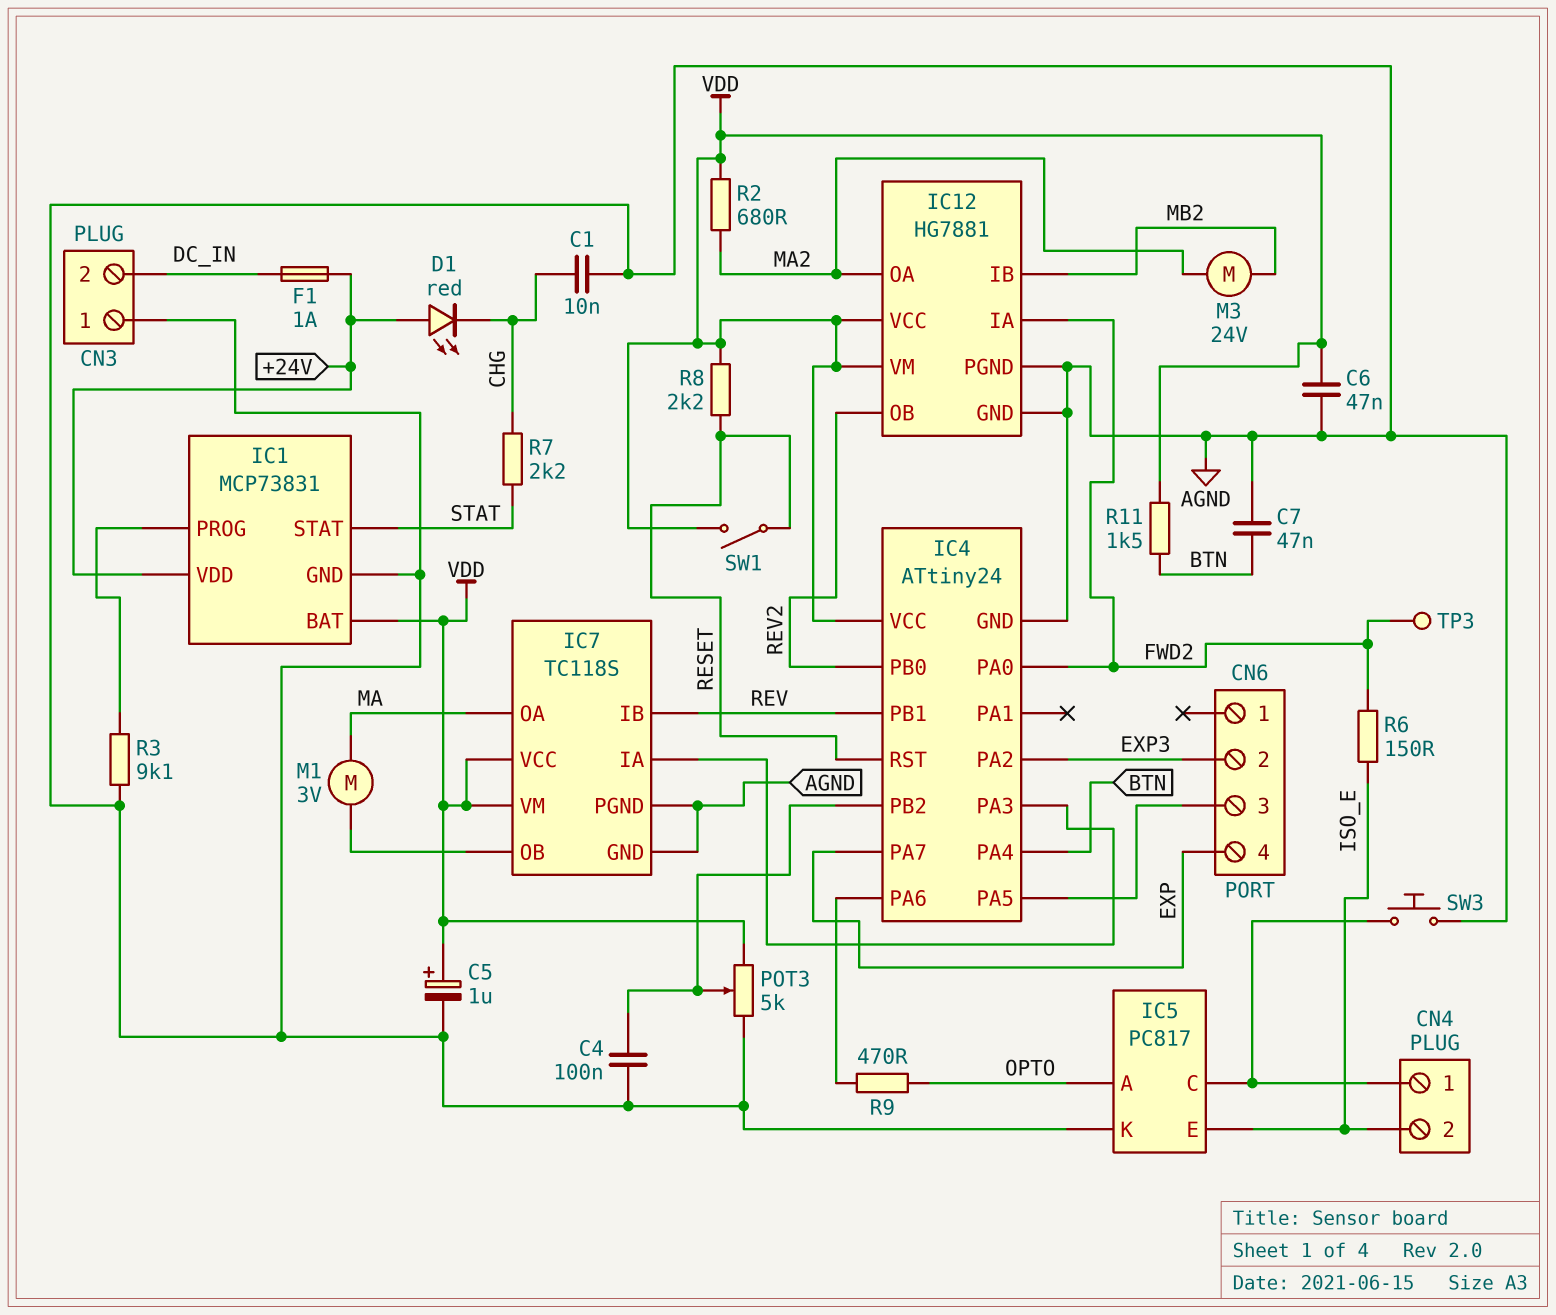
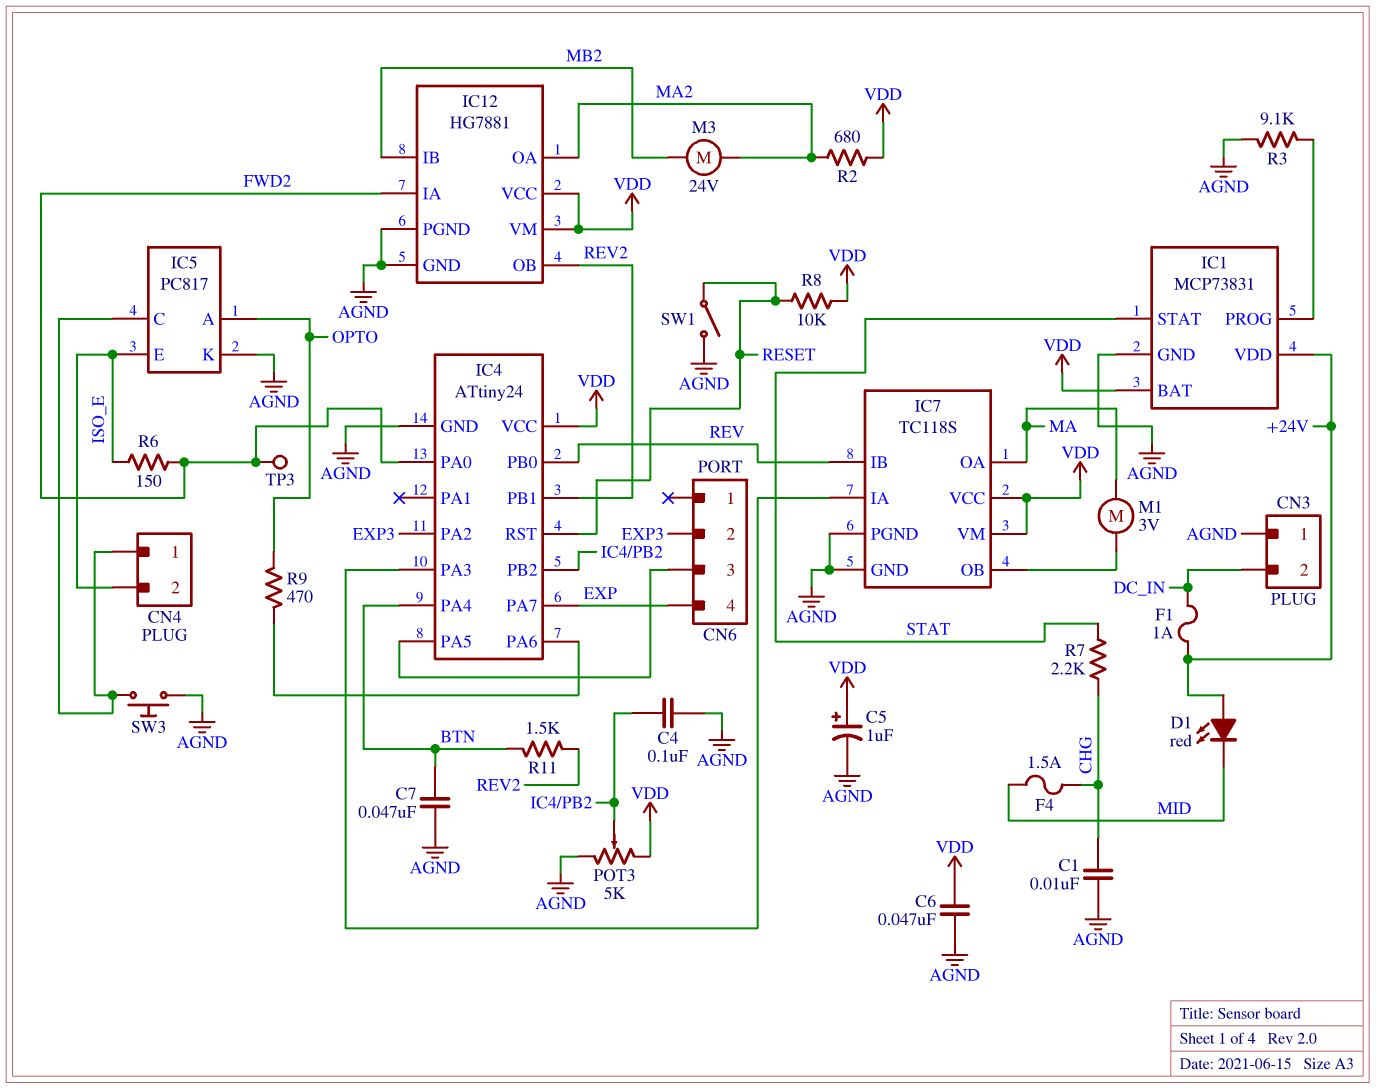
D1: LED red (A +24V, K CHG) -> LED red (A +24V, K MID)
F4: none -> 1.5A (CHG, MID)
IC4 pin PB0: REV2 -> REV
IC4 pin PB1: REV -> REV2
R8: 2.2k (RESET, VDD) -> 10k (RESET, VDD)
R11: 1.5k (BTN, VDD) -> 1.5k (BTN, REV2)
SW1: switch (RESET, VDD) -> switch (AGND, RESET)

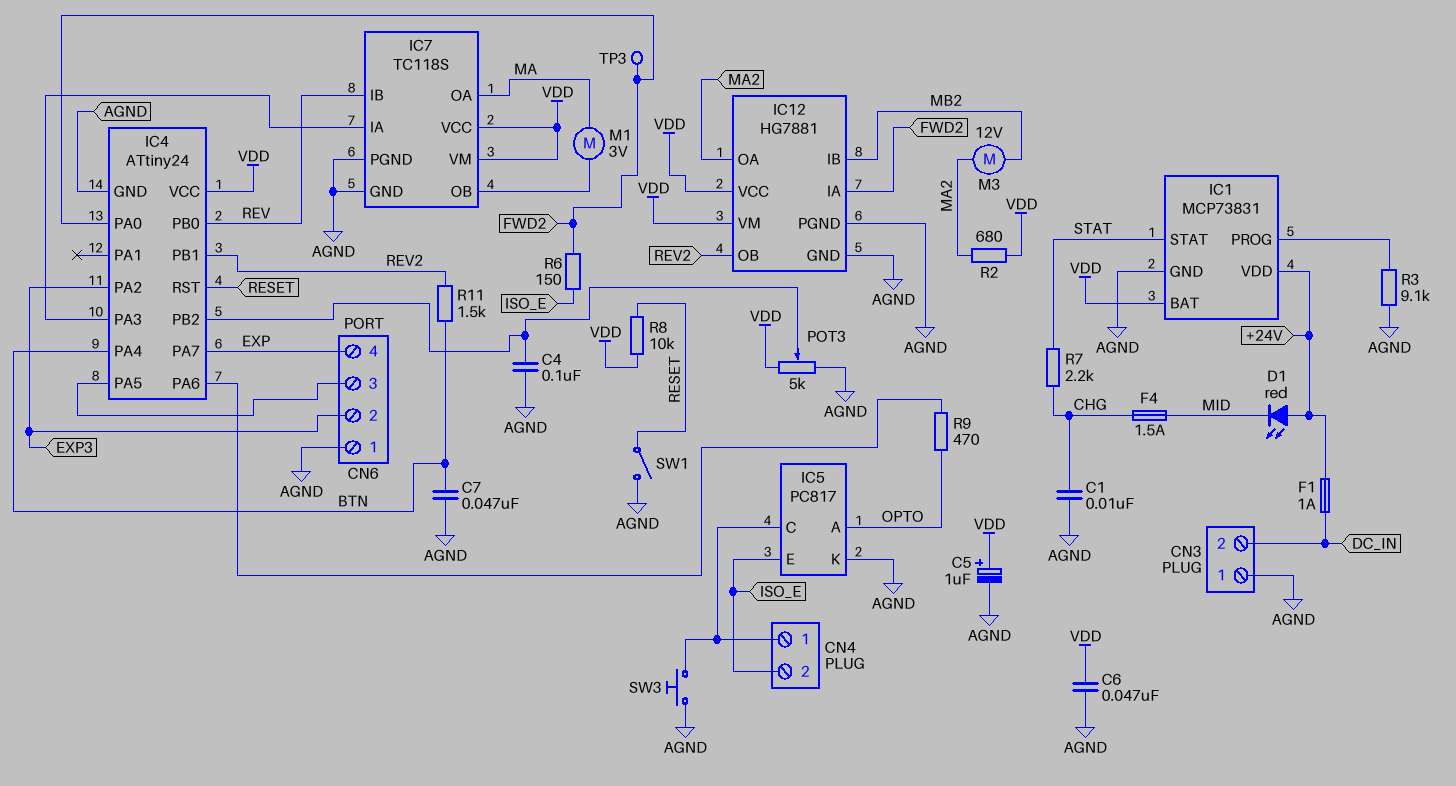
CN6 pin 1: none -> AGND
M3: motor 24V (MA2, MB2) -> motor 12V (MA2, MB2)

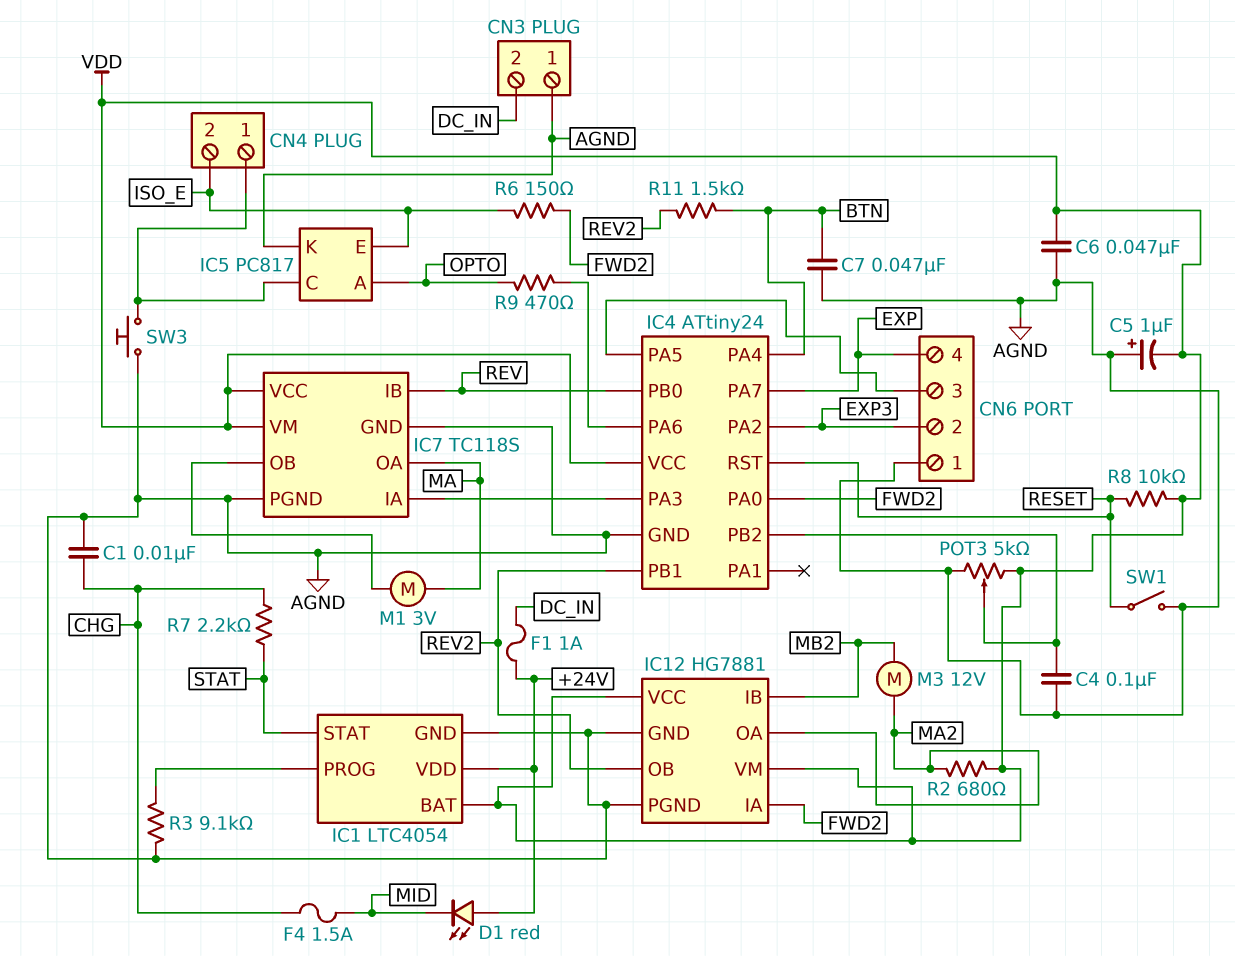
C5: 1uF (plus VDD, minus AGND) -> 1uF (plus AGND, minus VDD)
IC1: MCP73831 -> LTC4054
TP3: test point (FWD2) -> none

